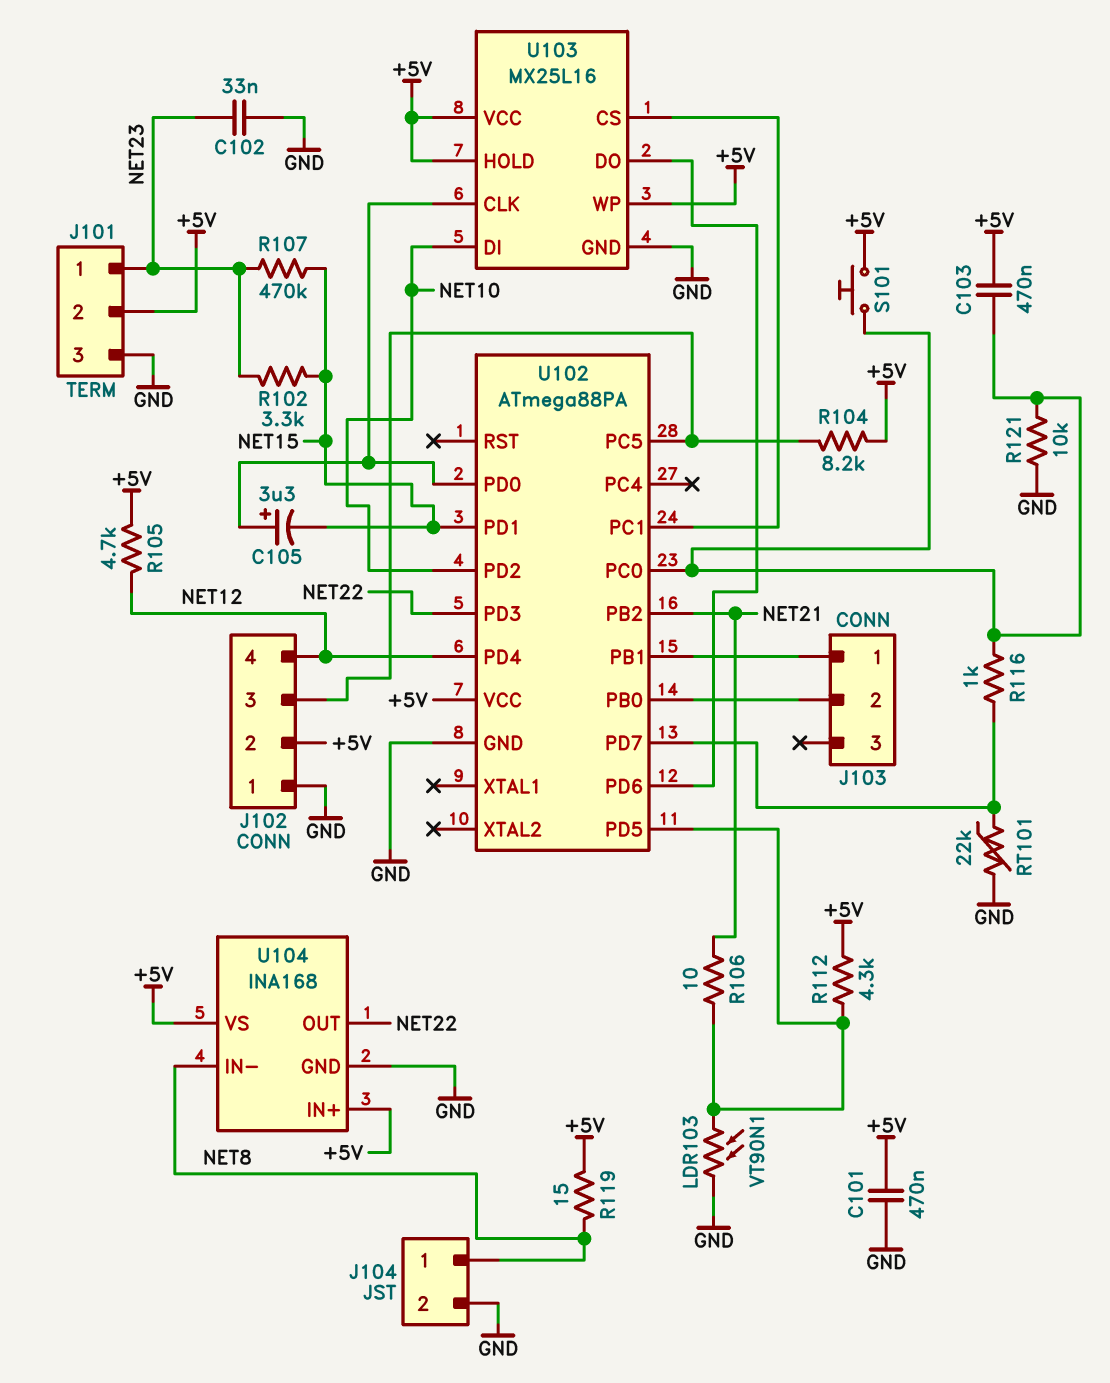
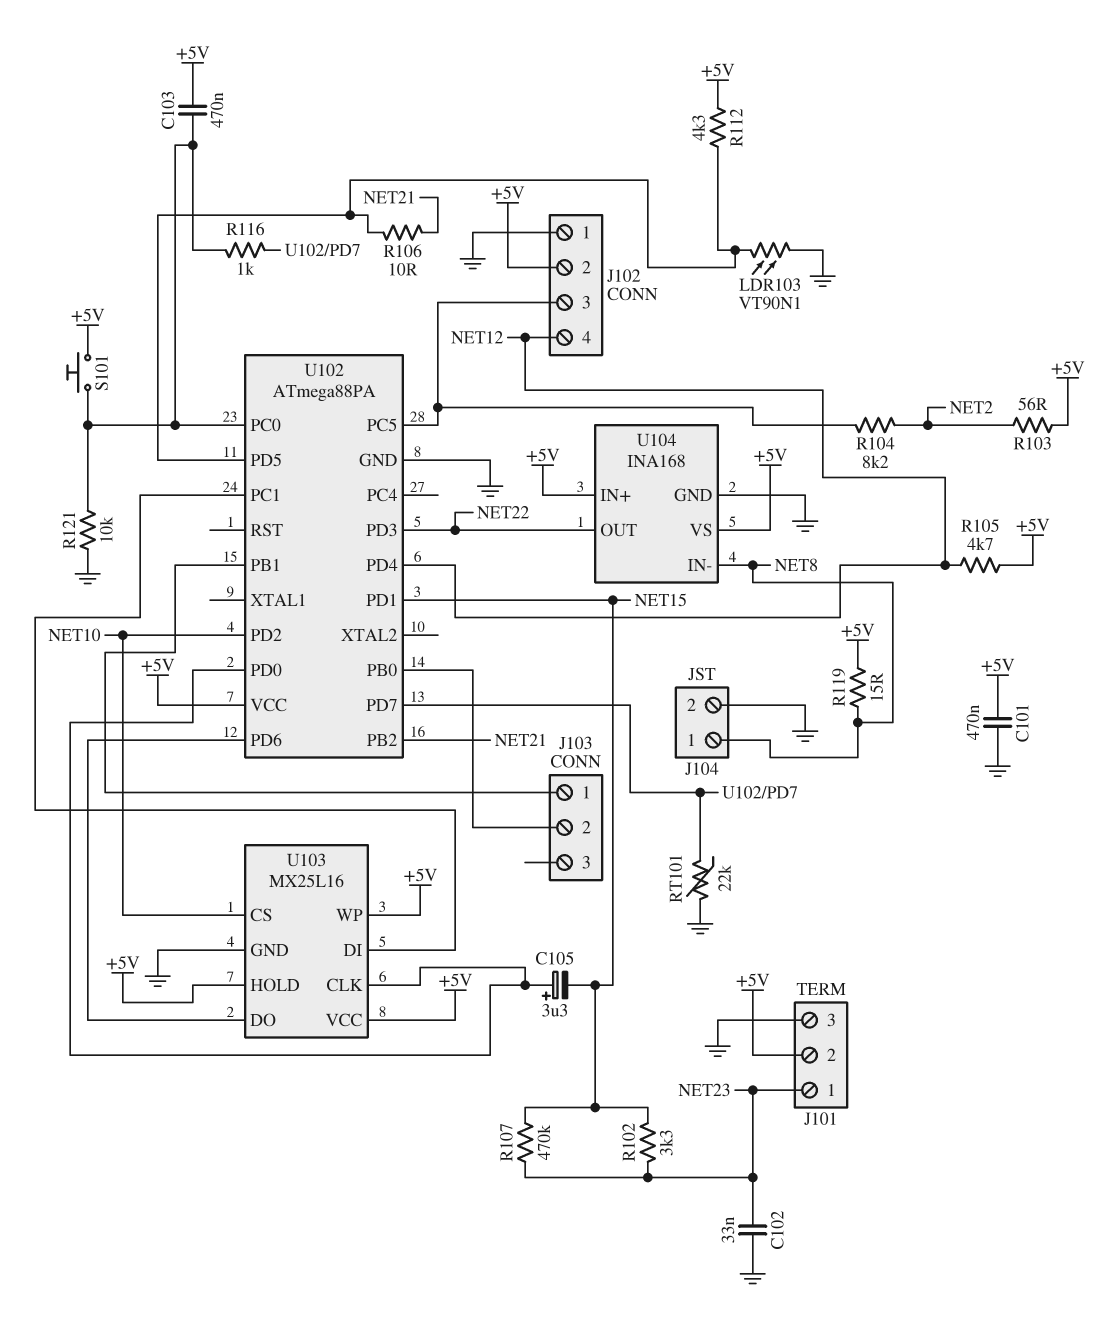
R103: none -> 56 (+5V, NET2)
R104: 8.2k (+5V, J102/3) -> 8.2k (J102/3, NET2)
U103 pin CS: U102/PC1 -> NET10
U103 pin DI: NET10 -> U102/PC1

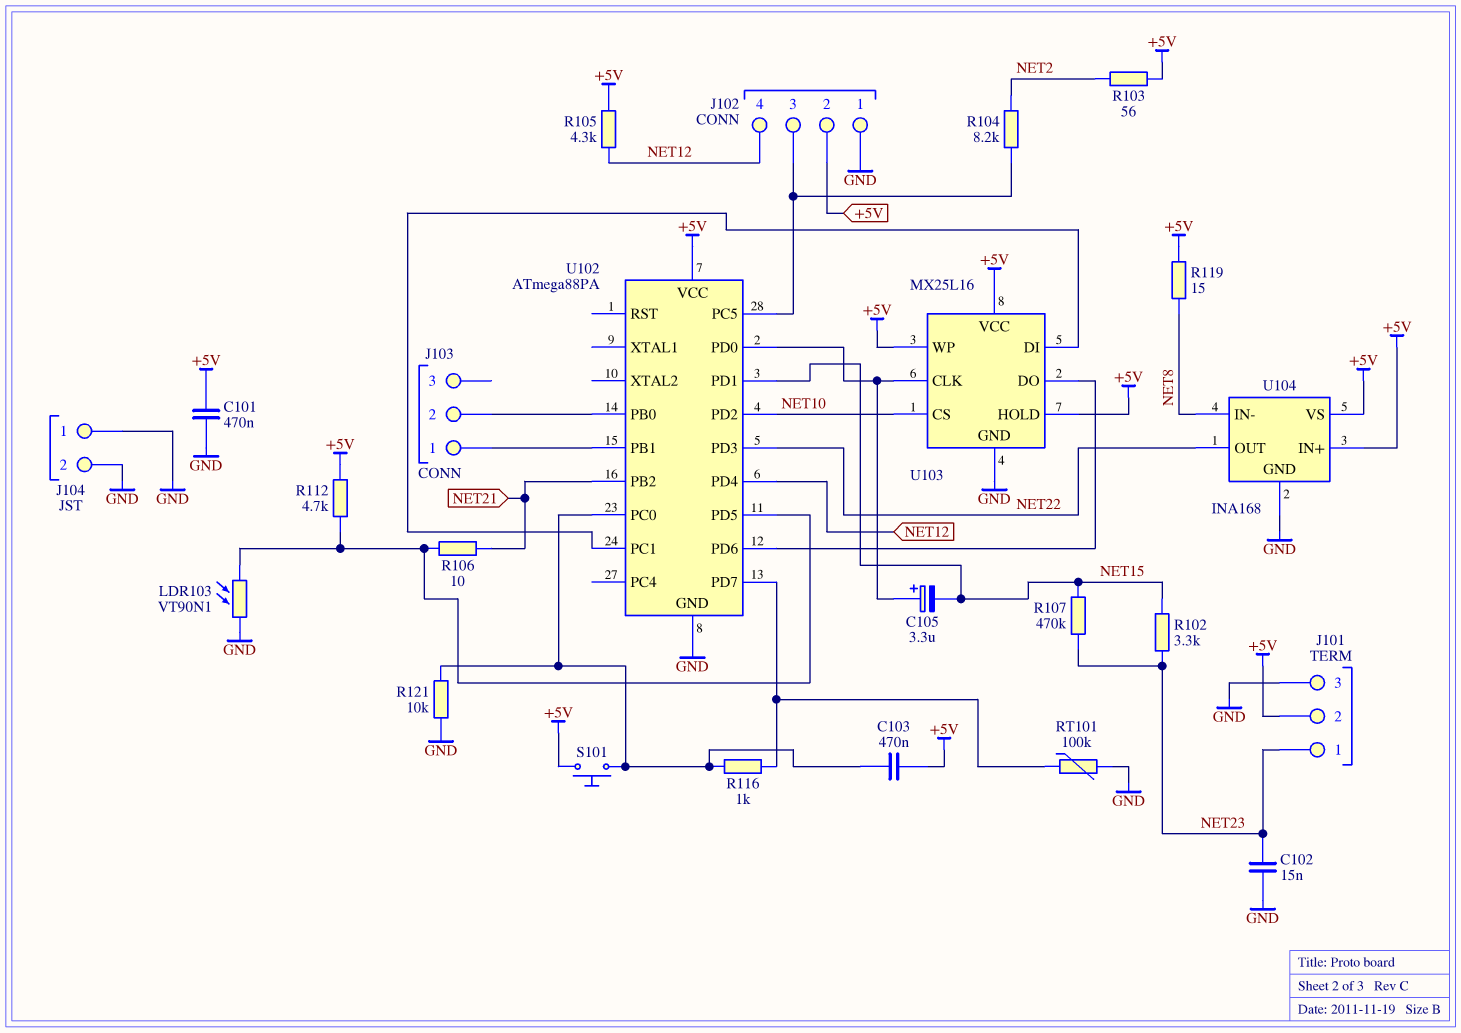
C102: 33nF (GND, NET23) -> 15nF (GND, NET23)
J104 pin 1: NET8 -> GND
R105: 4.7k (+5V, NET12) -> 4.3k (+5V, NET12)
R112: 4.3k (+5V, U102/PD5) -> 4.7k (+5V, U102/PD5)
RT101: 22k (GND, U102/PD7) -> 100k (GND, U102/PD7)

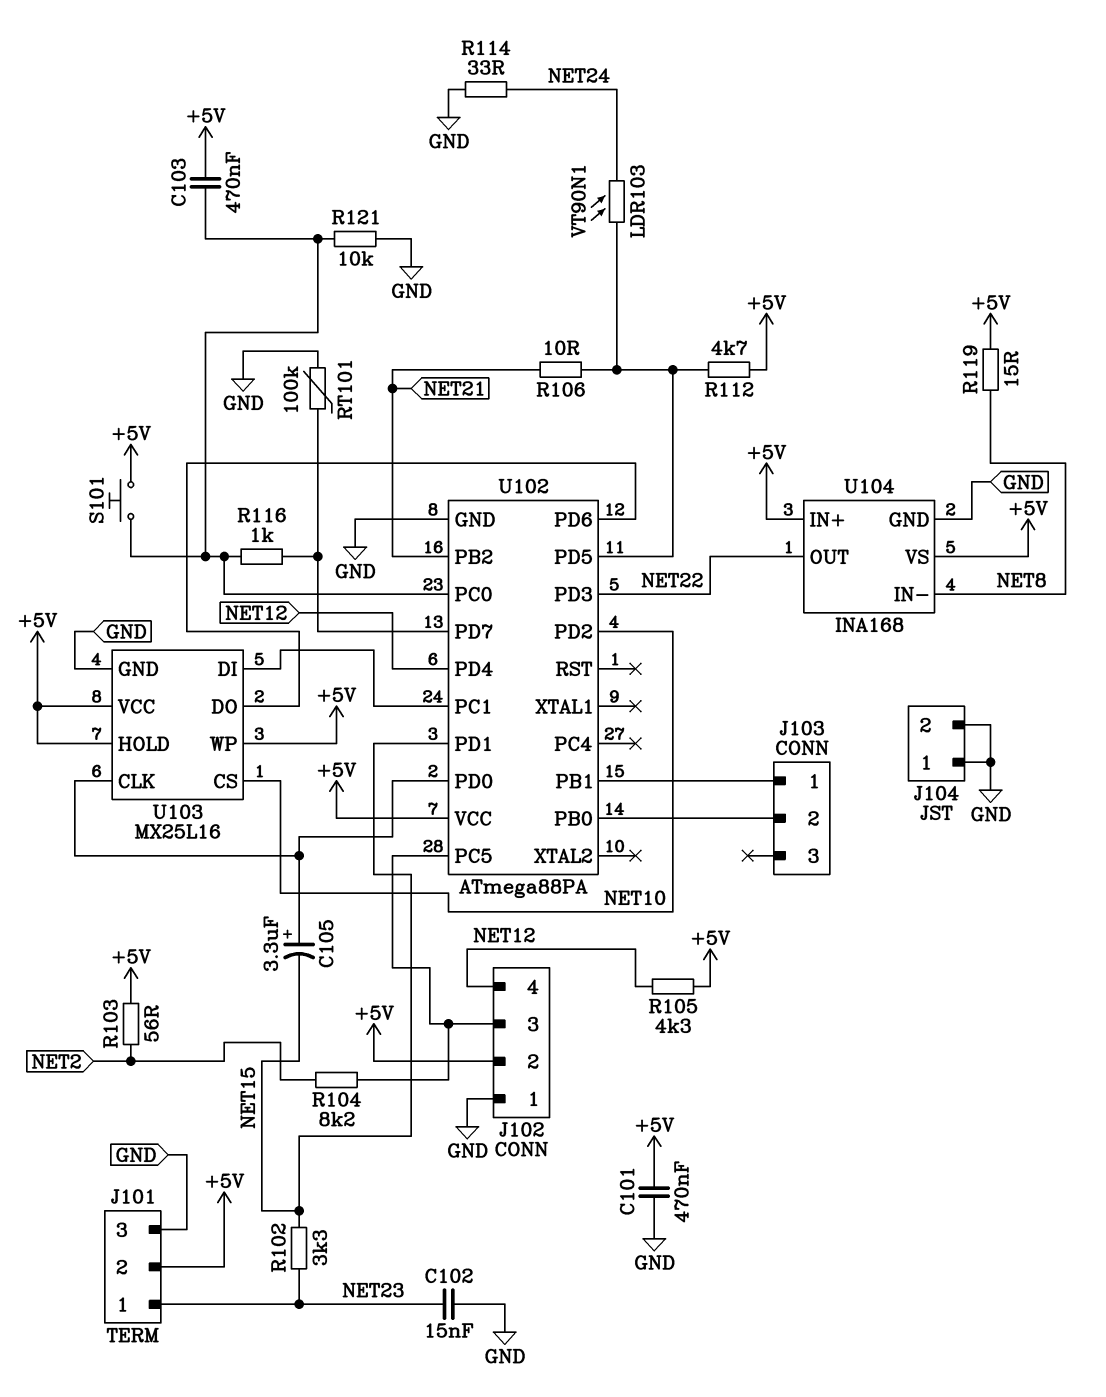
LDR103: VT90N1 (GND, U102/PD5) -> VT90N1 (NET24, U102/PD5)
R107: 470k (NET15, NET23) -> none
R114: none -> 33 (GND, NET24)

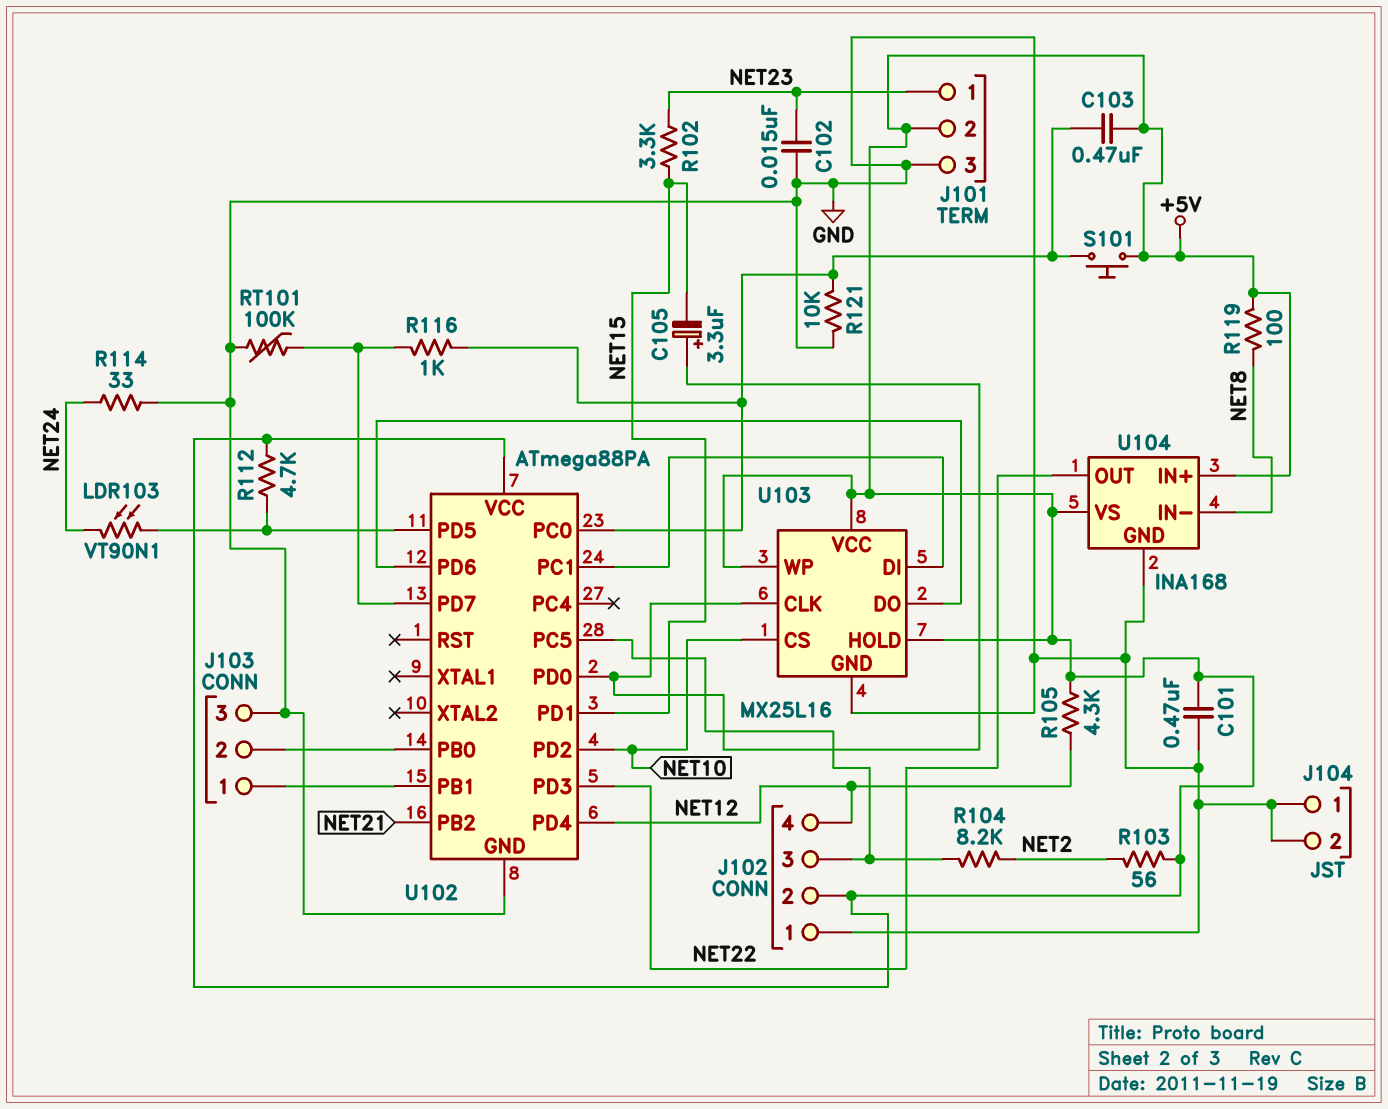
J103 pin 3: none -> GND
R106: 10 (NET21, U102/PD5) -> none
R119: 15 (+5V, NET8) -> 100 (+5V, NET8)

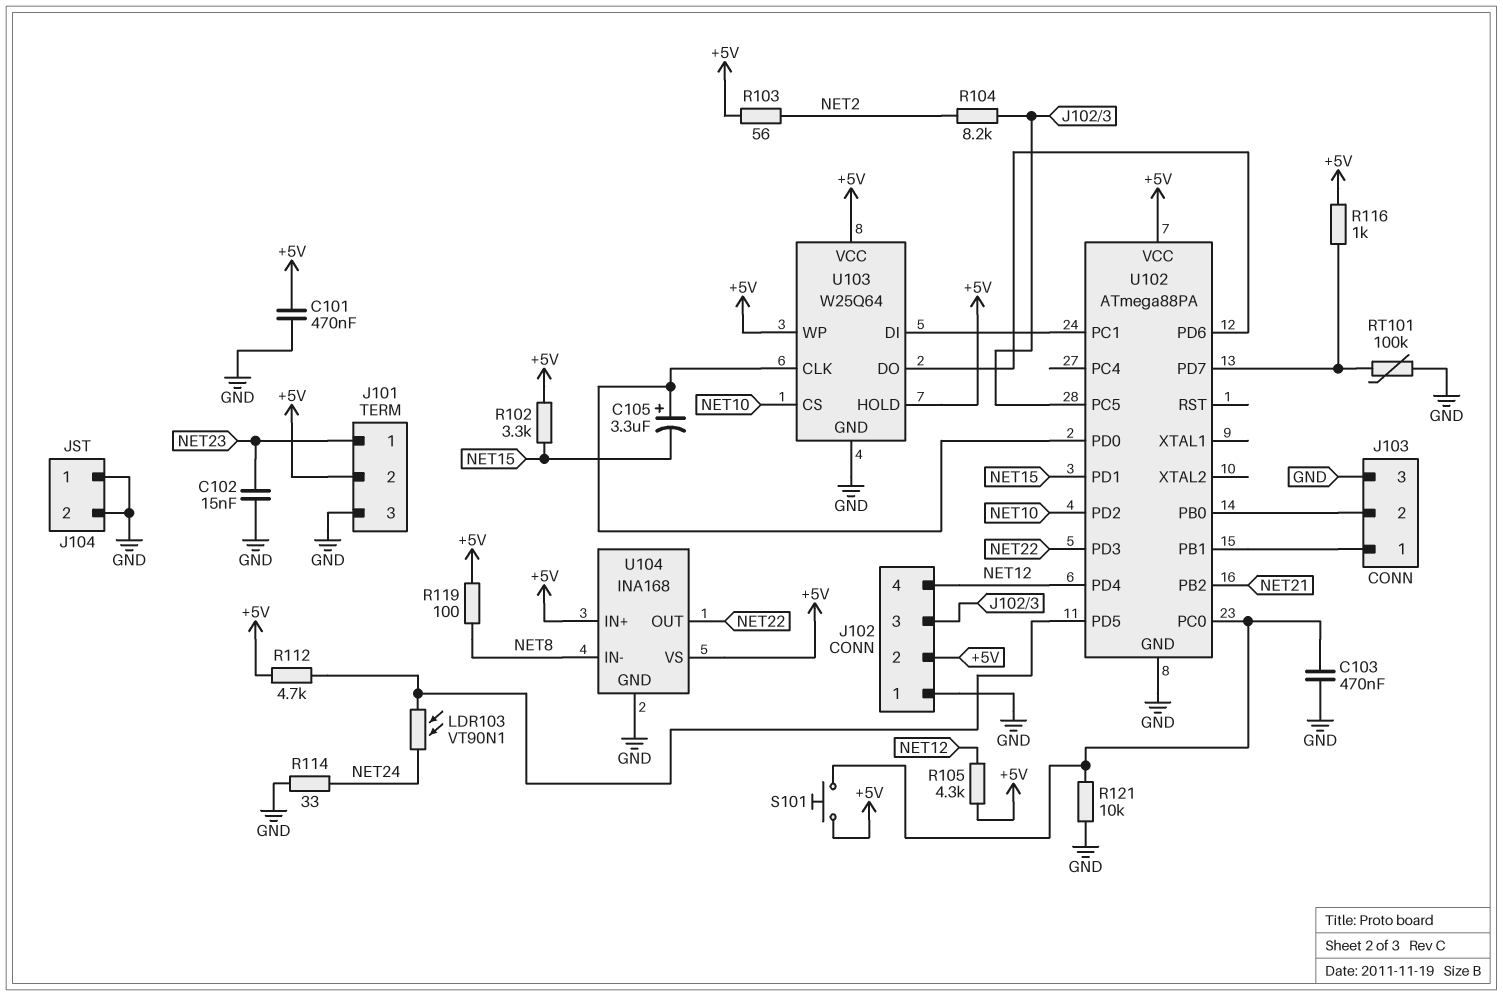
C103: 470nF (+5V, U102/PC0) -> 470nF (GND, U102/PC0)
R102: 3.3k (NET15, NET23) -> 3.3k (+5V, NET15)
R116: 1k (U102/PC0, U102/PD7) -> 1k (+5V, U102/PD7)
U103: MX25L16 -> W25Q64

